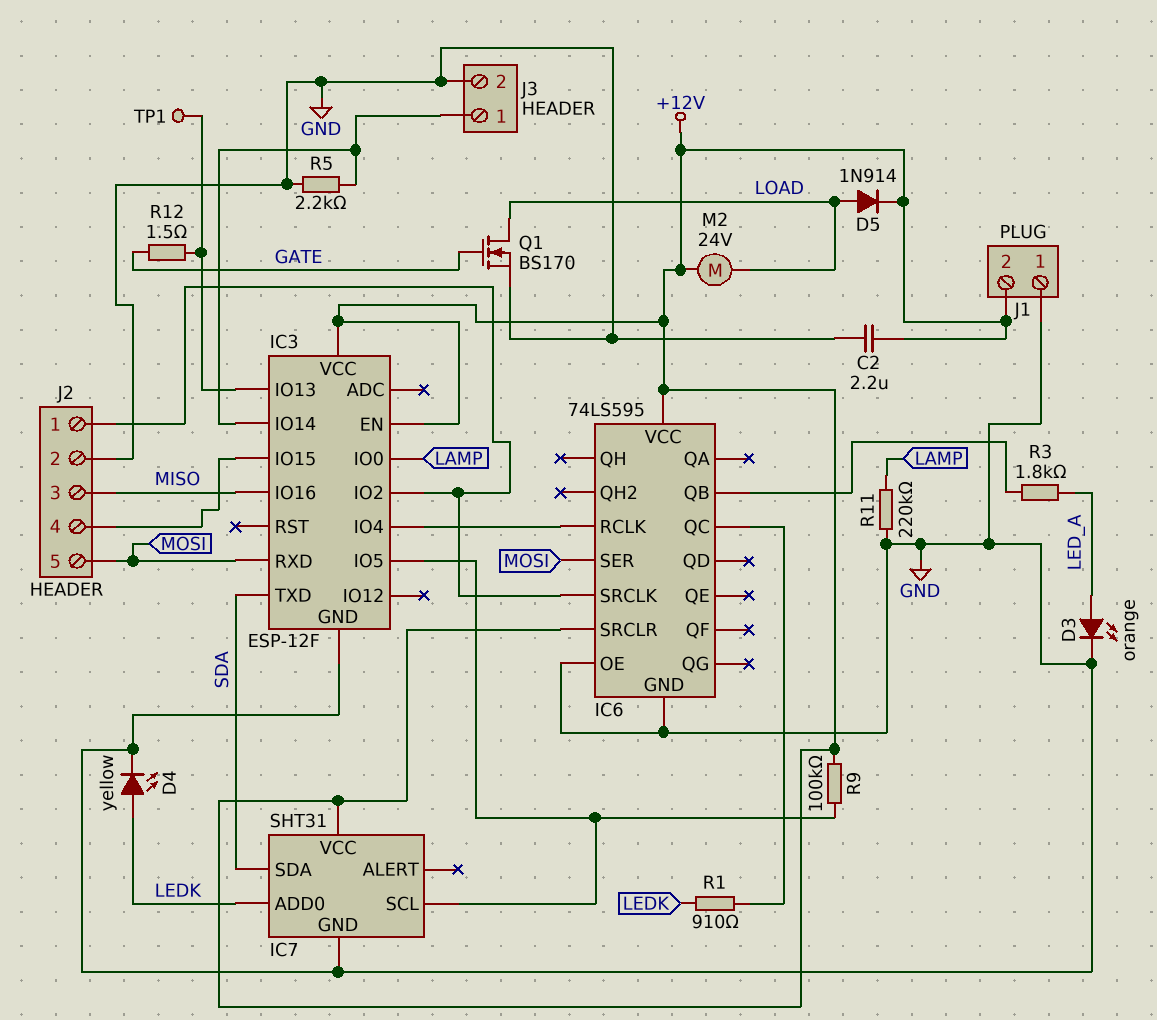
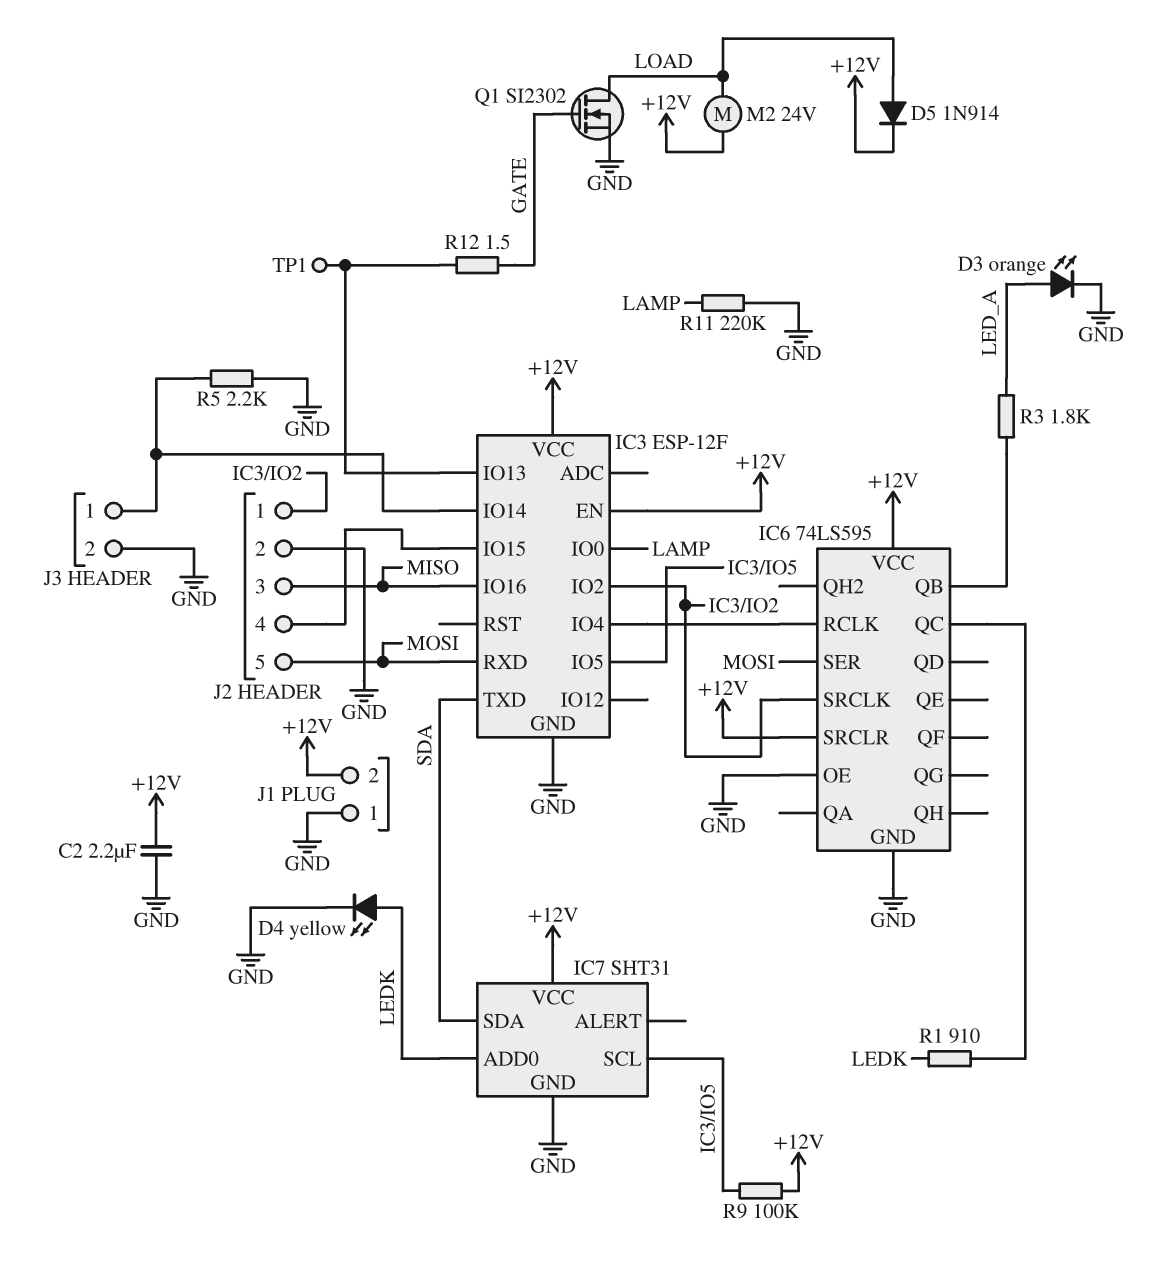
Q1: NMOS BS170 (G GATE, D LOAD, S GND) -> NMOS SI2302 (G GATE, D LOAD, S GND)

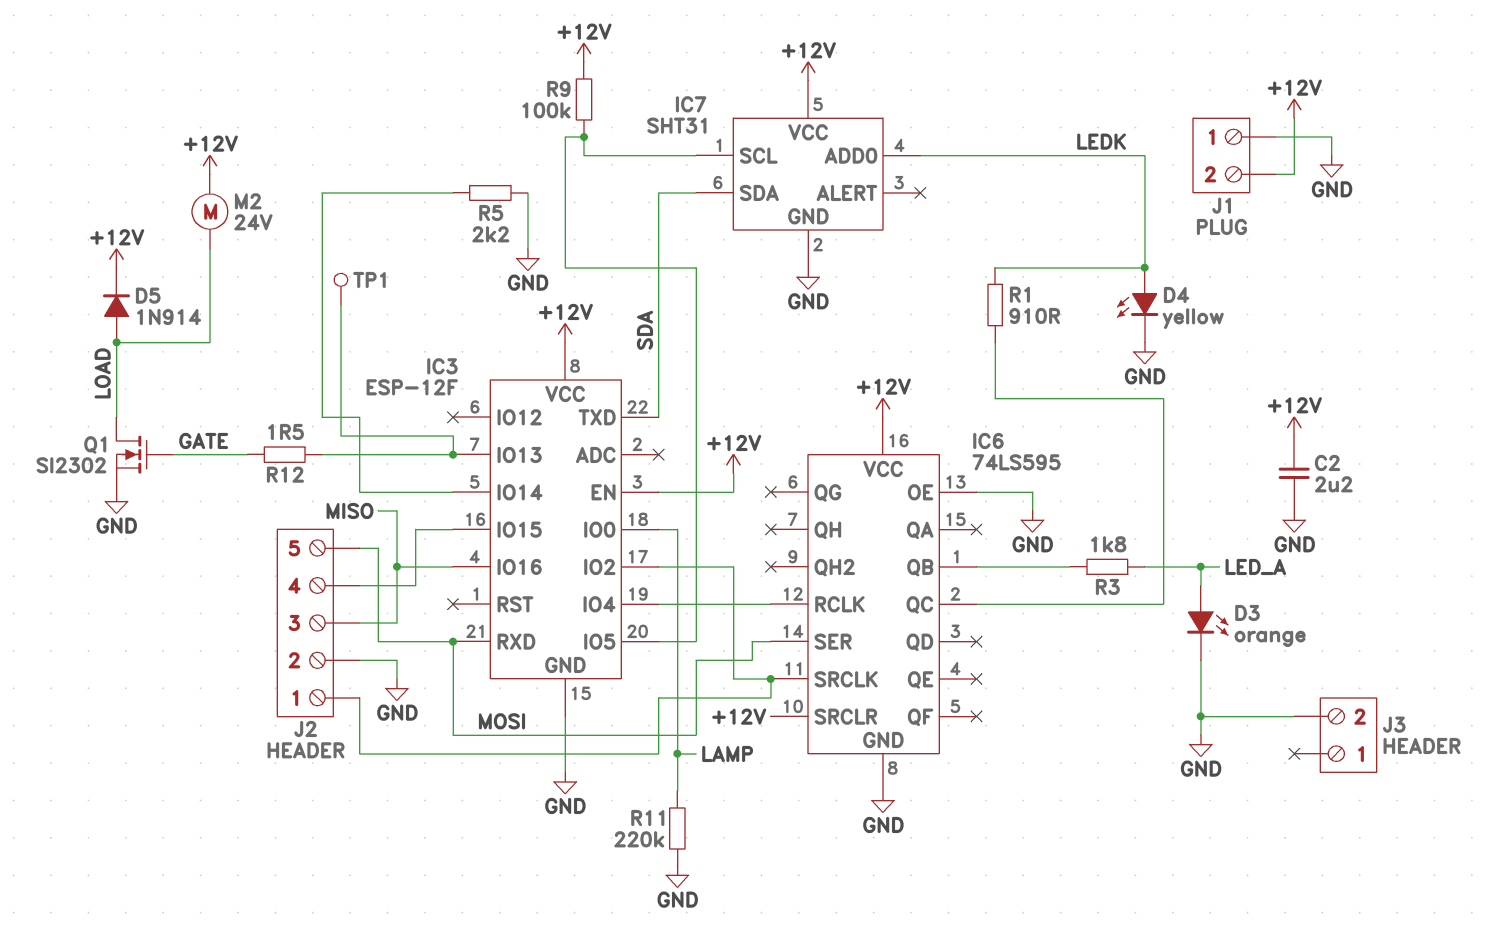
J3 pin 1: IC3/IO14 -> none

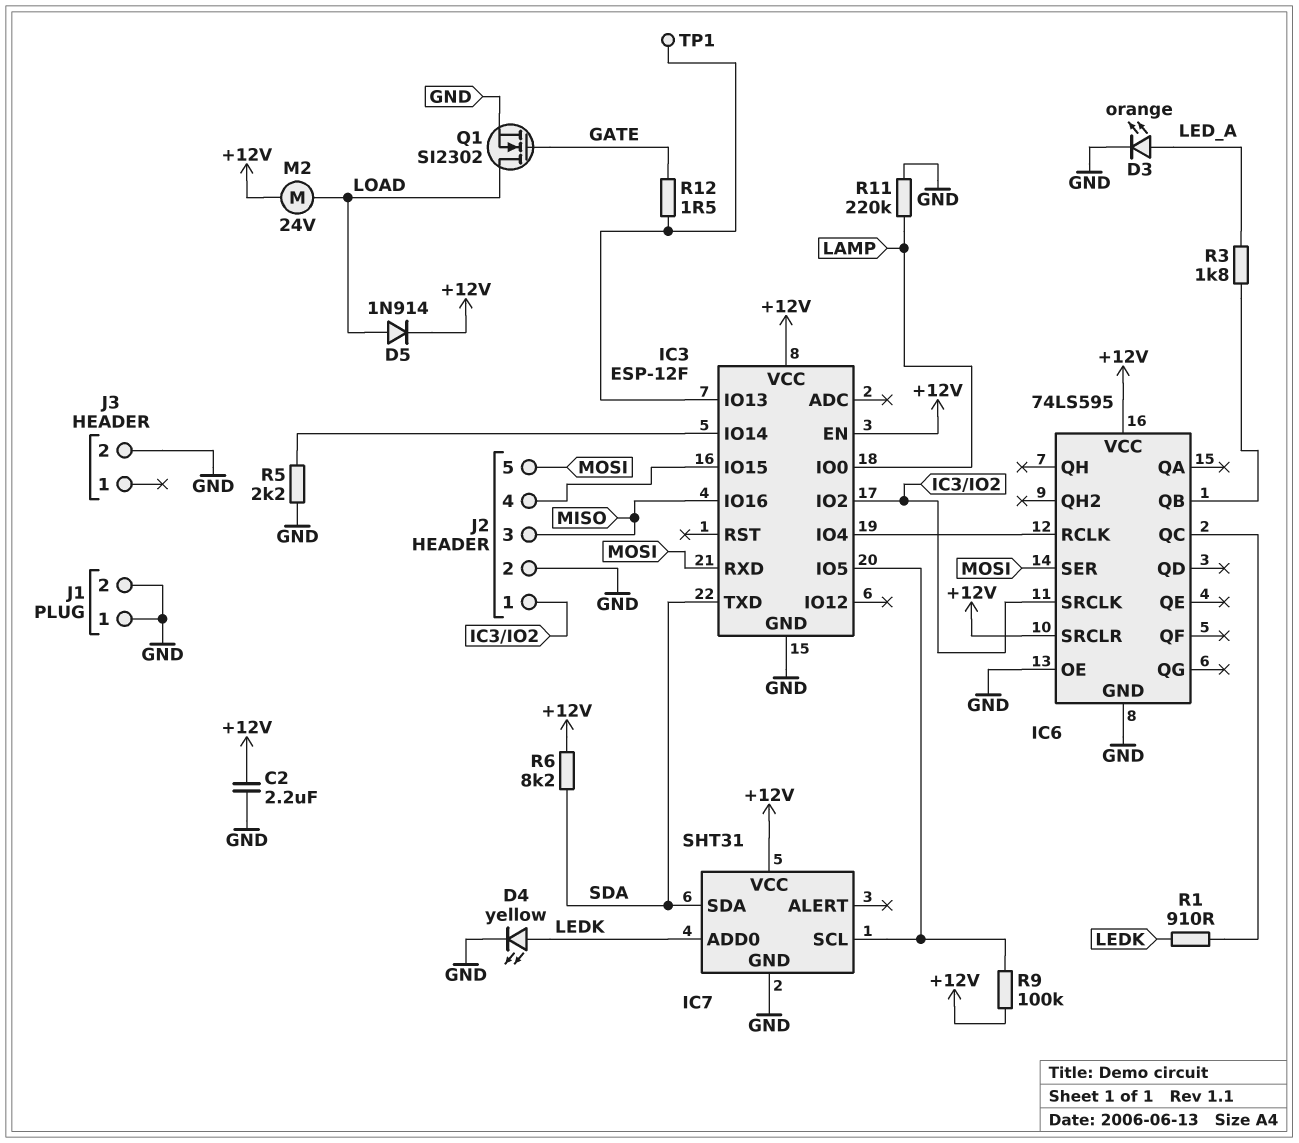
J1 pin 2: +12V -> GND
R6: none -> 8.2k (+12V, SDA)

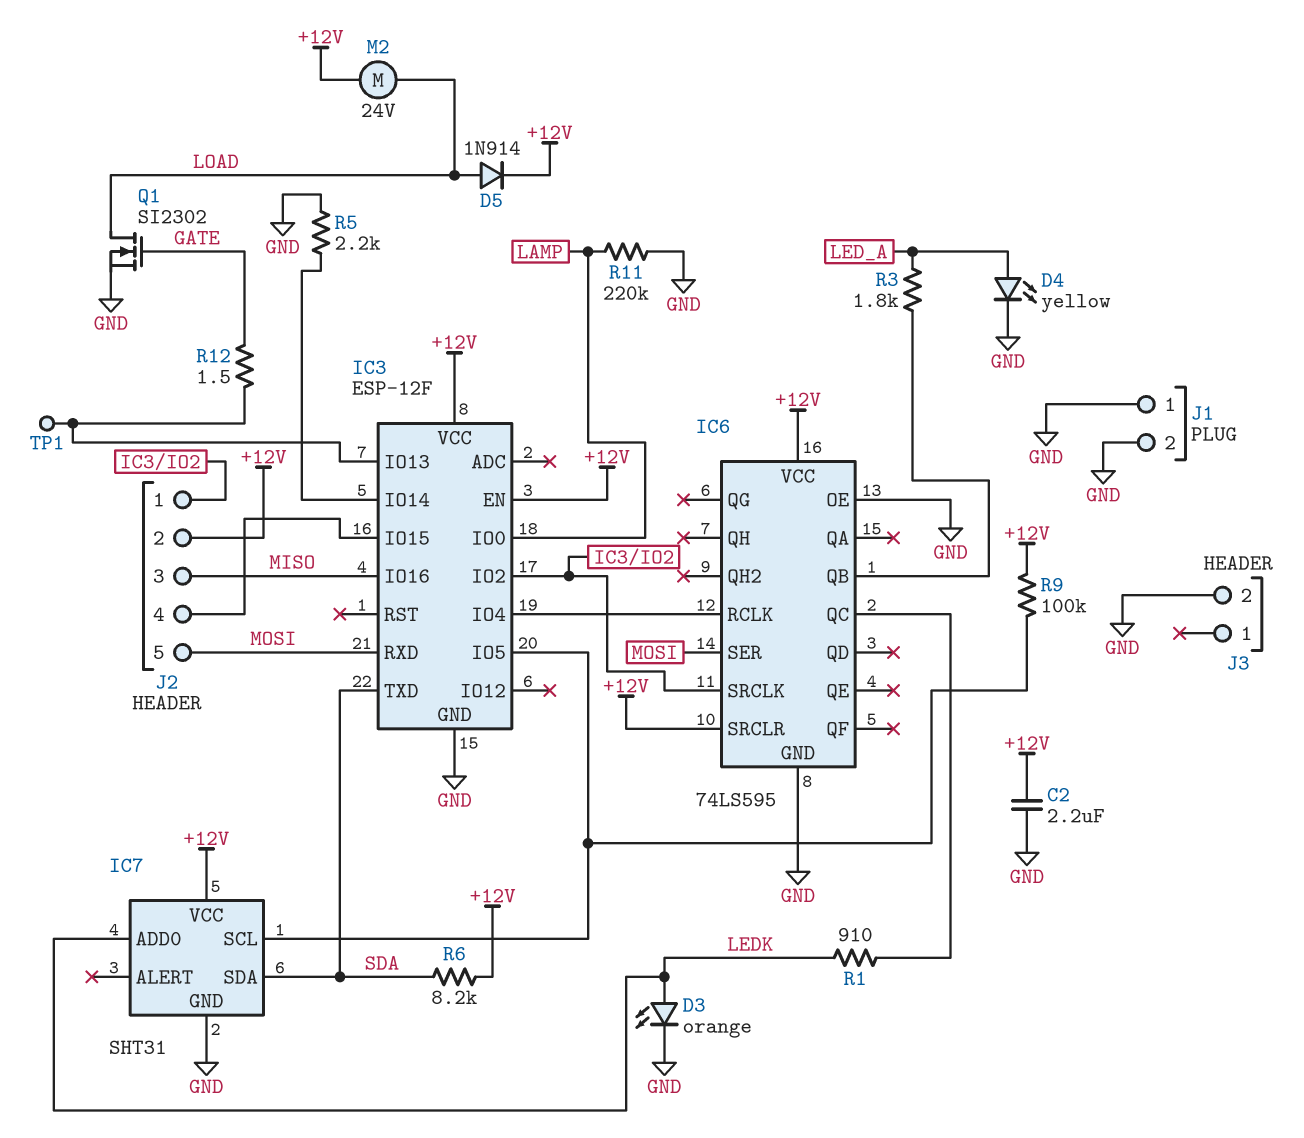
D3: LED orange (A LED_A, K GND) -> LED orange (A LEDK, K GND)
D4: LED yellow (A LEDK, K GND) -> LED yellow (A LED_A, K GND)
J2 pin 2: GND -> +12V

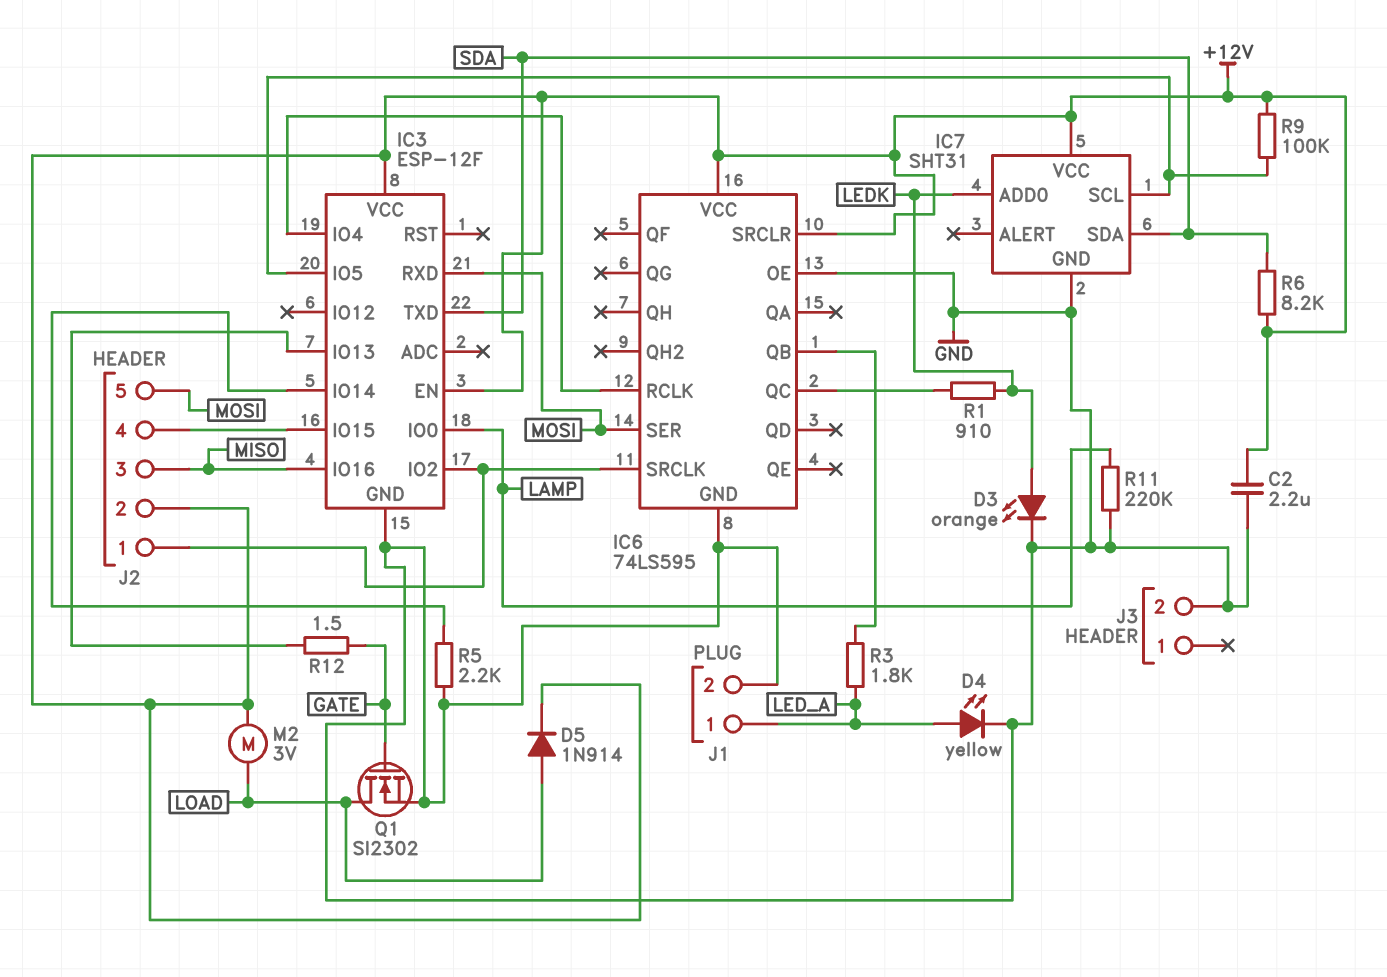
J1 pin 1: GND -> LED_A
M2: motor 24V (+12V, LOAD) -> motor 3V (+12V, LOAD)
TP1: test point (IC3/IO13) -> none

